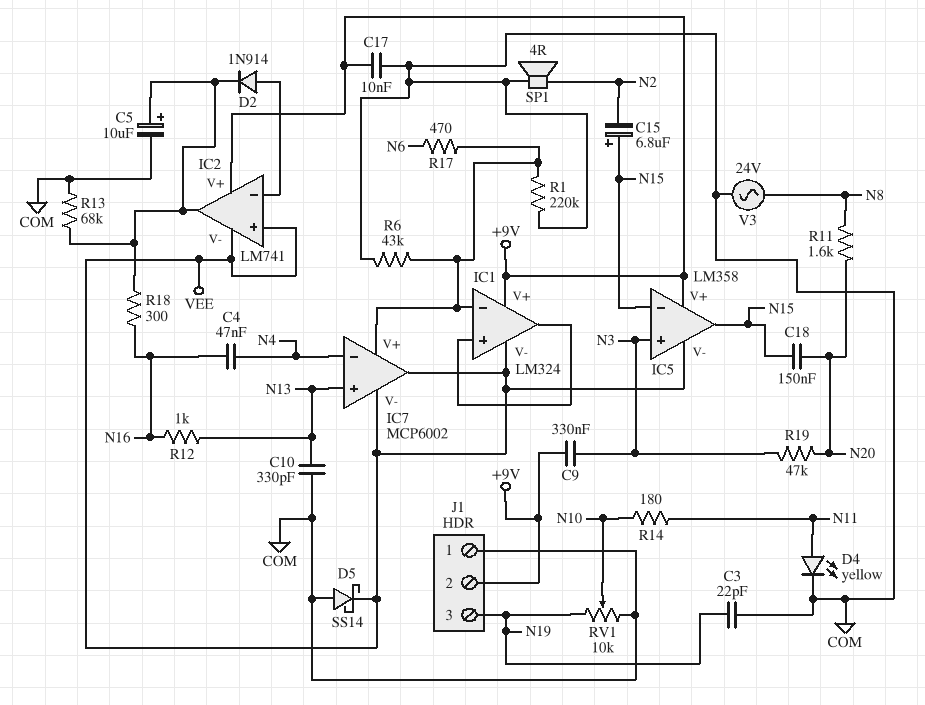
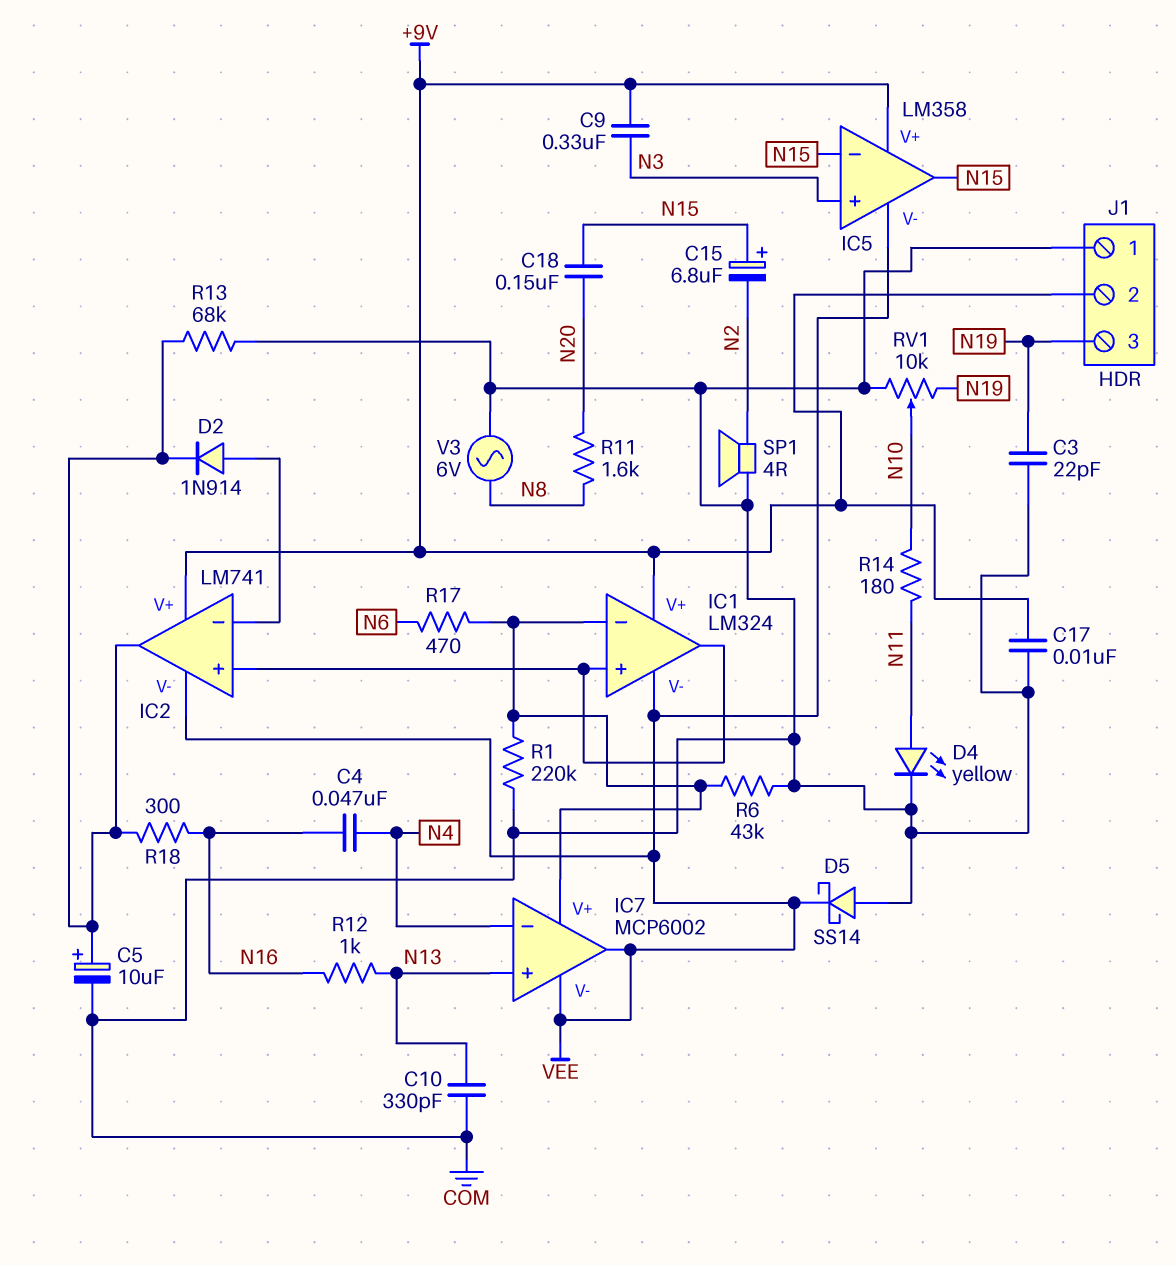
IC2 pin in+: VEE -> IC1/in+
R19: 47k (N3, N20) -> none
V3: AC 24V (COM, N8) -> AC 6V (COM, N8)

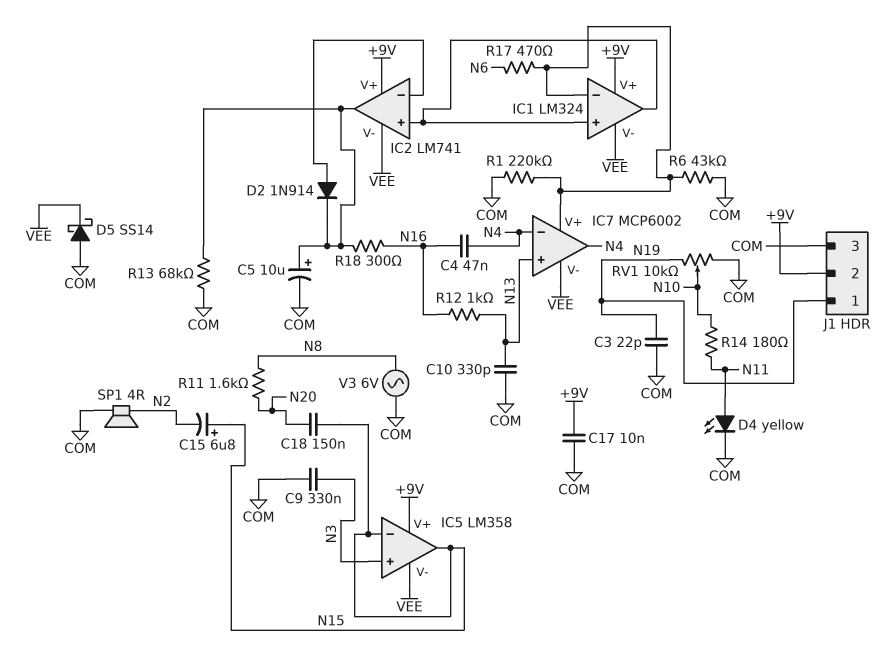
C9: 330nF (+9V, N3) -> 330nF (COM, N3)
IC7 pin out: VEE -> N4
J1 pin 1: COM -> N19
J1 pin 3: N19 -> COM

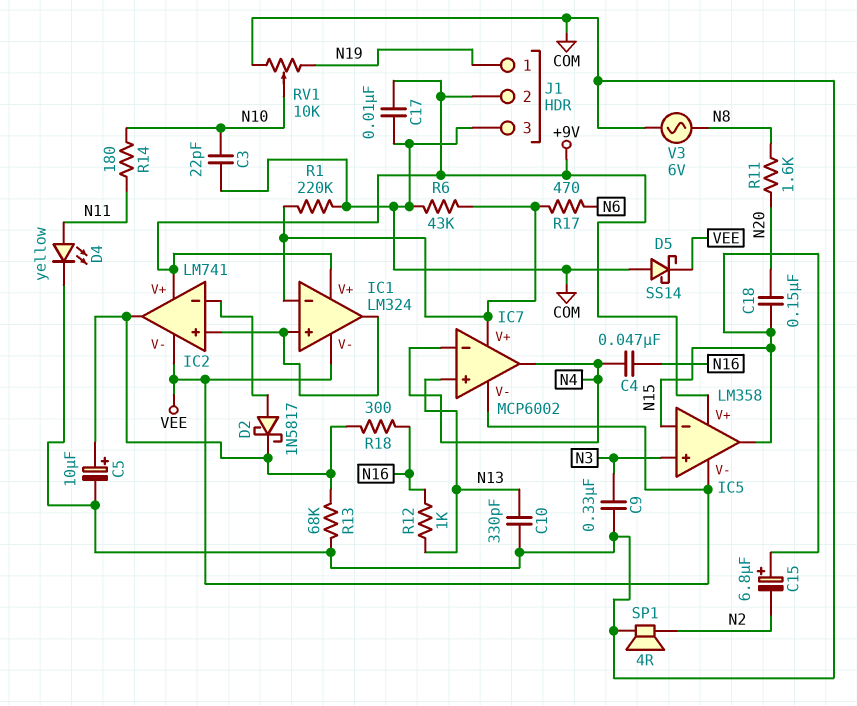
C3: 22pF (COM, N19) -> 22pF (COM, N10)
D2: diode 1N914 (A IC2/in-, K IC2/out) -> schottky 1N5817 (A IC2/in-, K IC2/out)

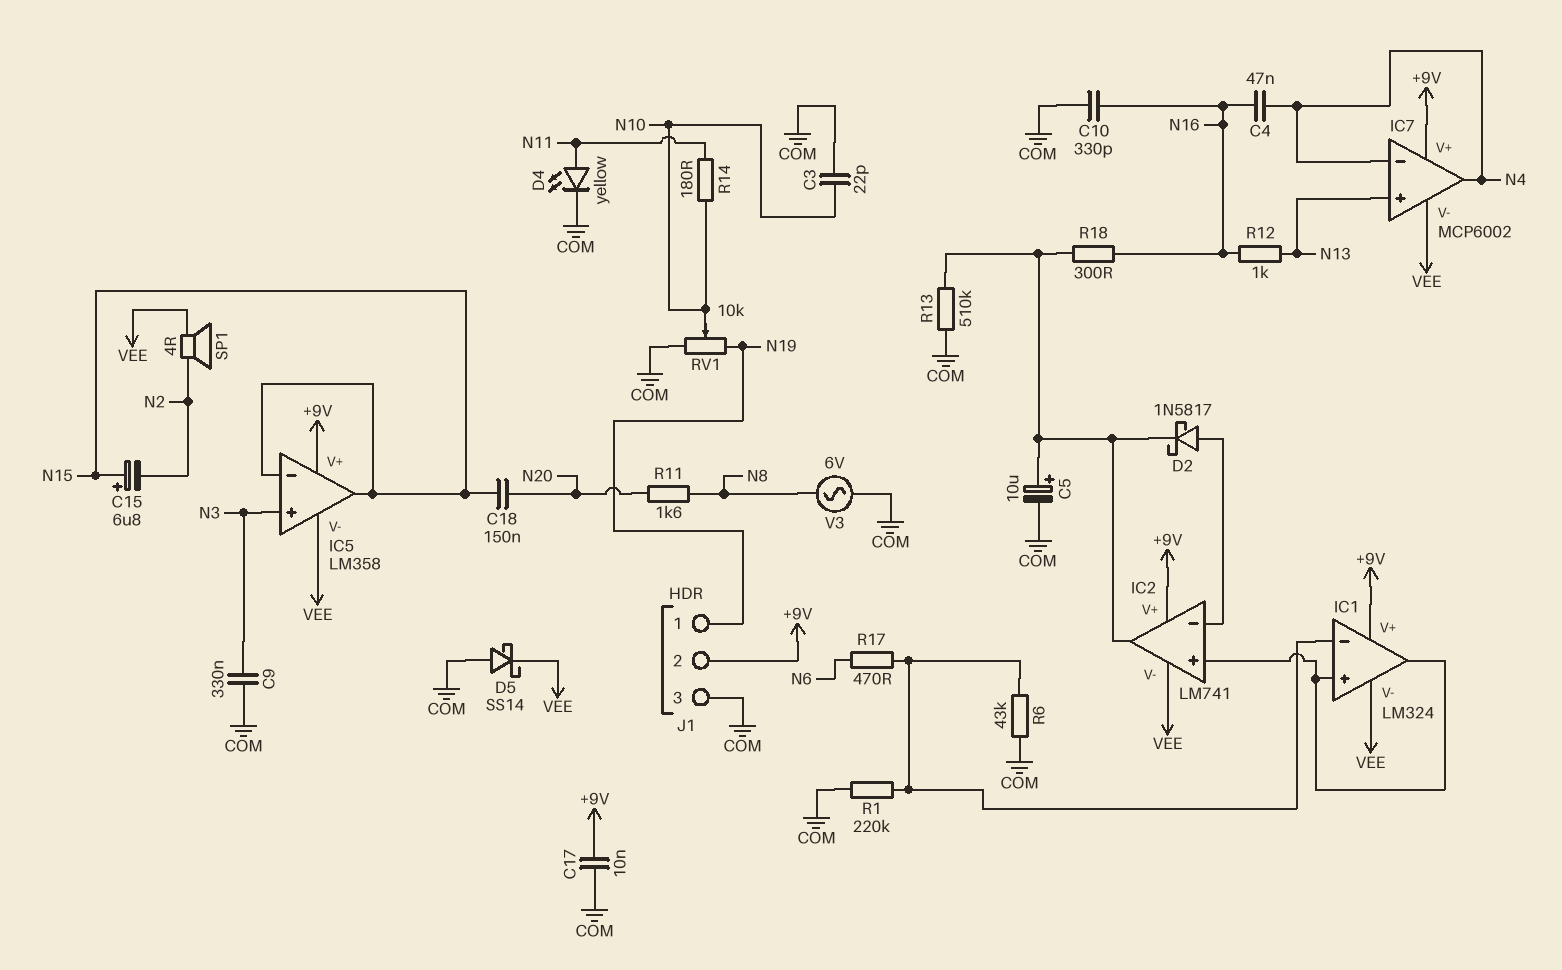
C10: 330pF (COM, N13) -> 330pF (COM, N16)
IC7 pin V+: IC1/in- -> +9V
R13: 68k (COM, IC2/out) -> 510k (COM, IC2/out)
SP1: speaker 4R (COM, N2) -> speaker 4R (N2, VEE)

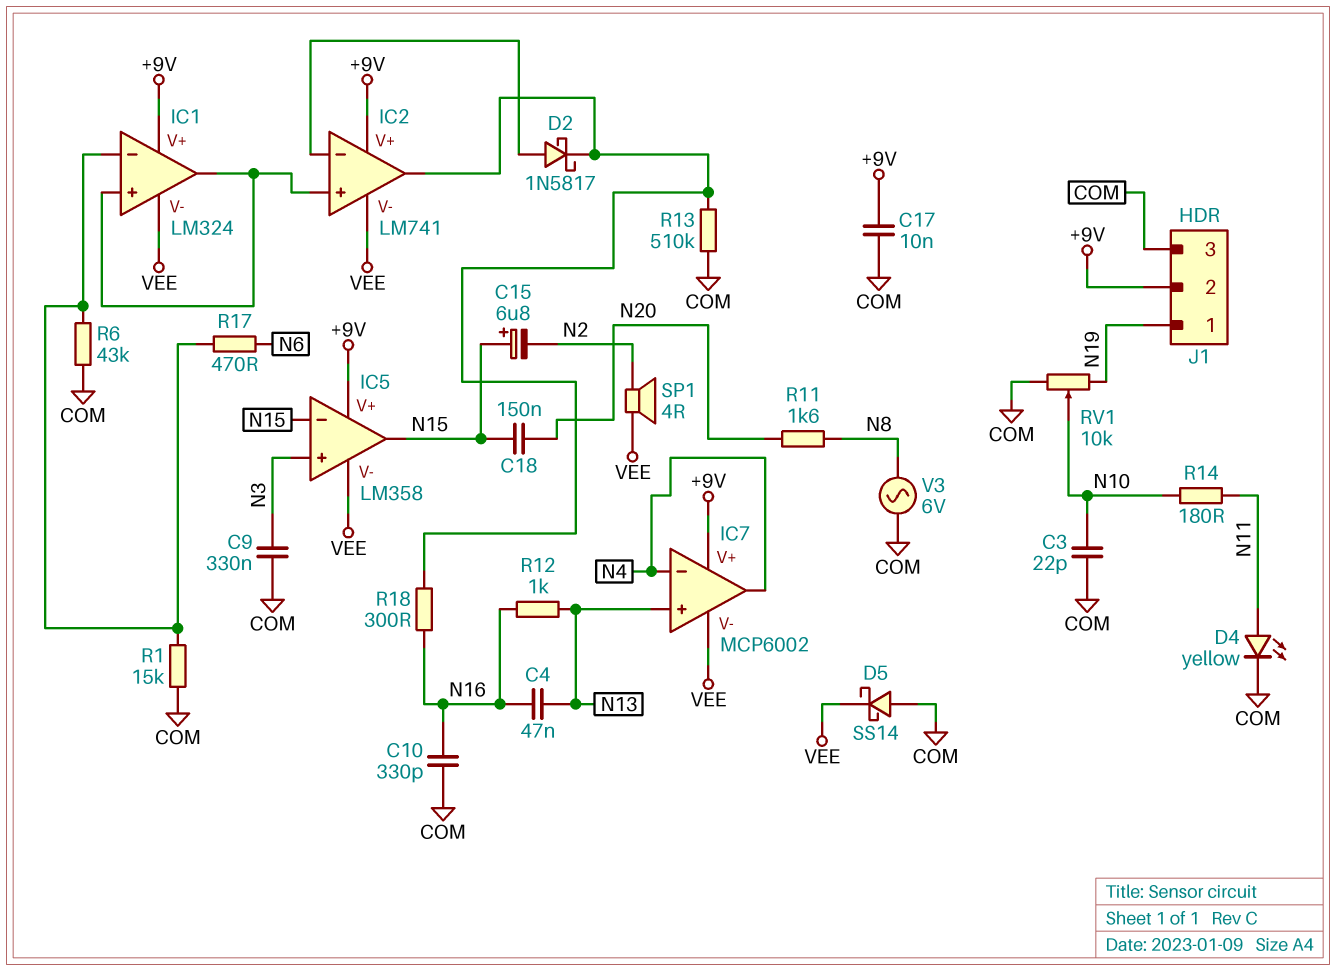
C4: 47nF (N4, N16) -> 47nF (N13, N16)
C5: 10uF (plus IC2/out, minus COM) -> none
R1: 220k (COM, IC1/in-) -> 15k (COM, IC1/in-)

